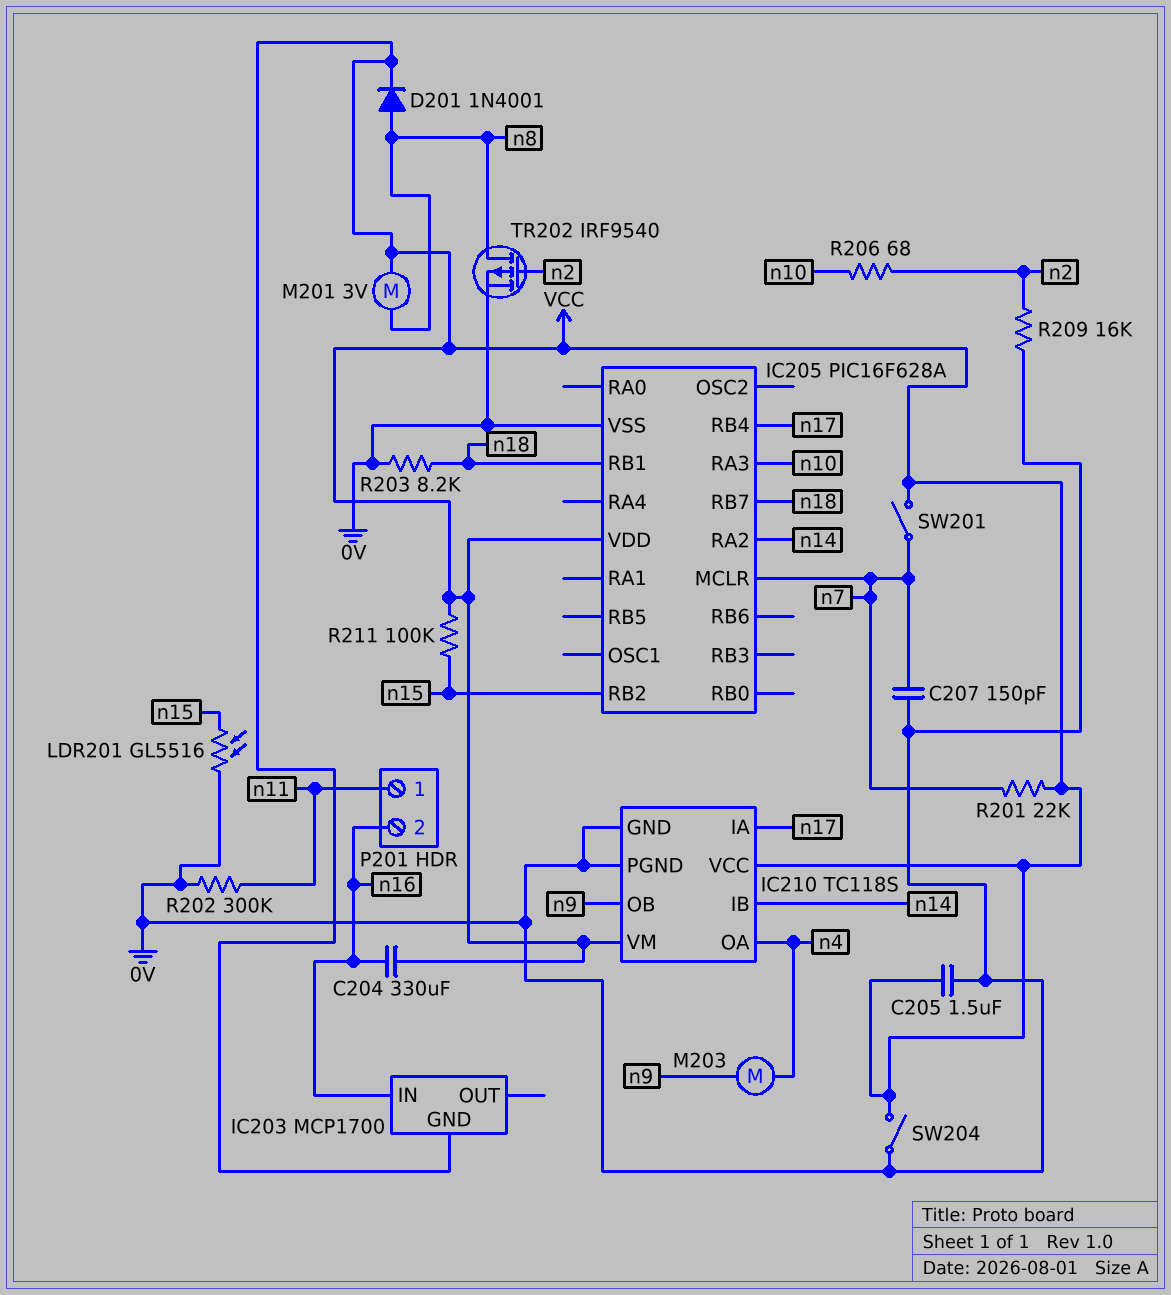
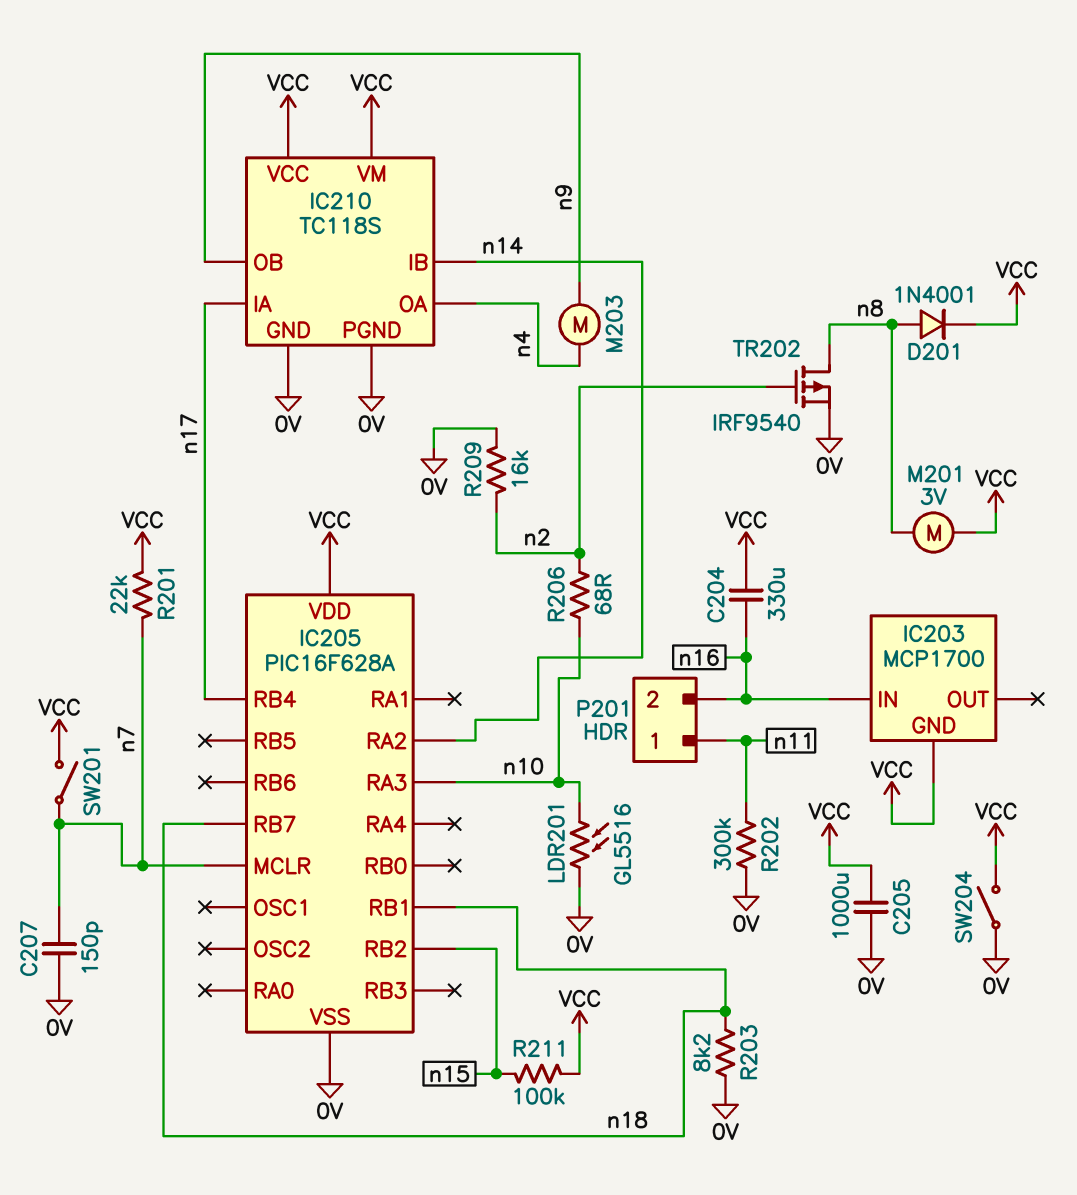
C205: 1.5uF (0V, VCC) -> 1000uF (0V, VCC)
LDR201: GL5516 (0V, n15) -> GL5516 (0V, n10)

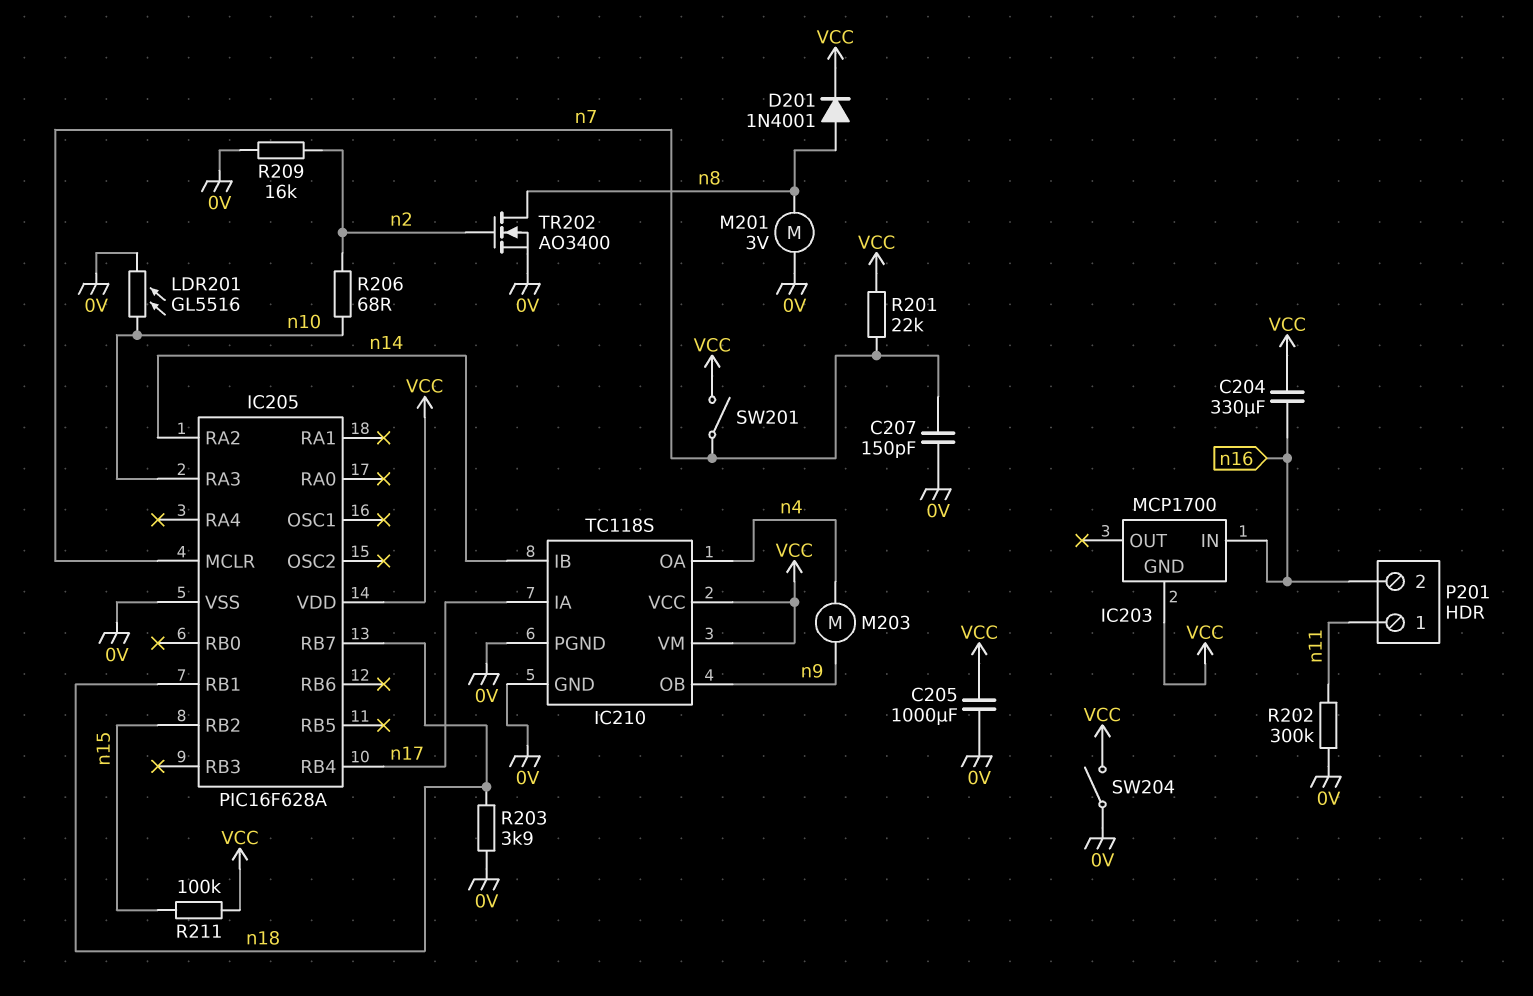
M201: motor 3V (VCC, n8) -> motor 3V (0V, n8)
R203: 8.2k (0V, n18) -> 3.9k (0V, n18)
TR202: PMOS IRF9540 (G n2, D n8, S 0V) -> NMOS AO3400 (G n2, D n8, S 0V)

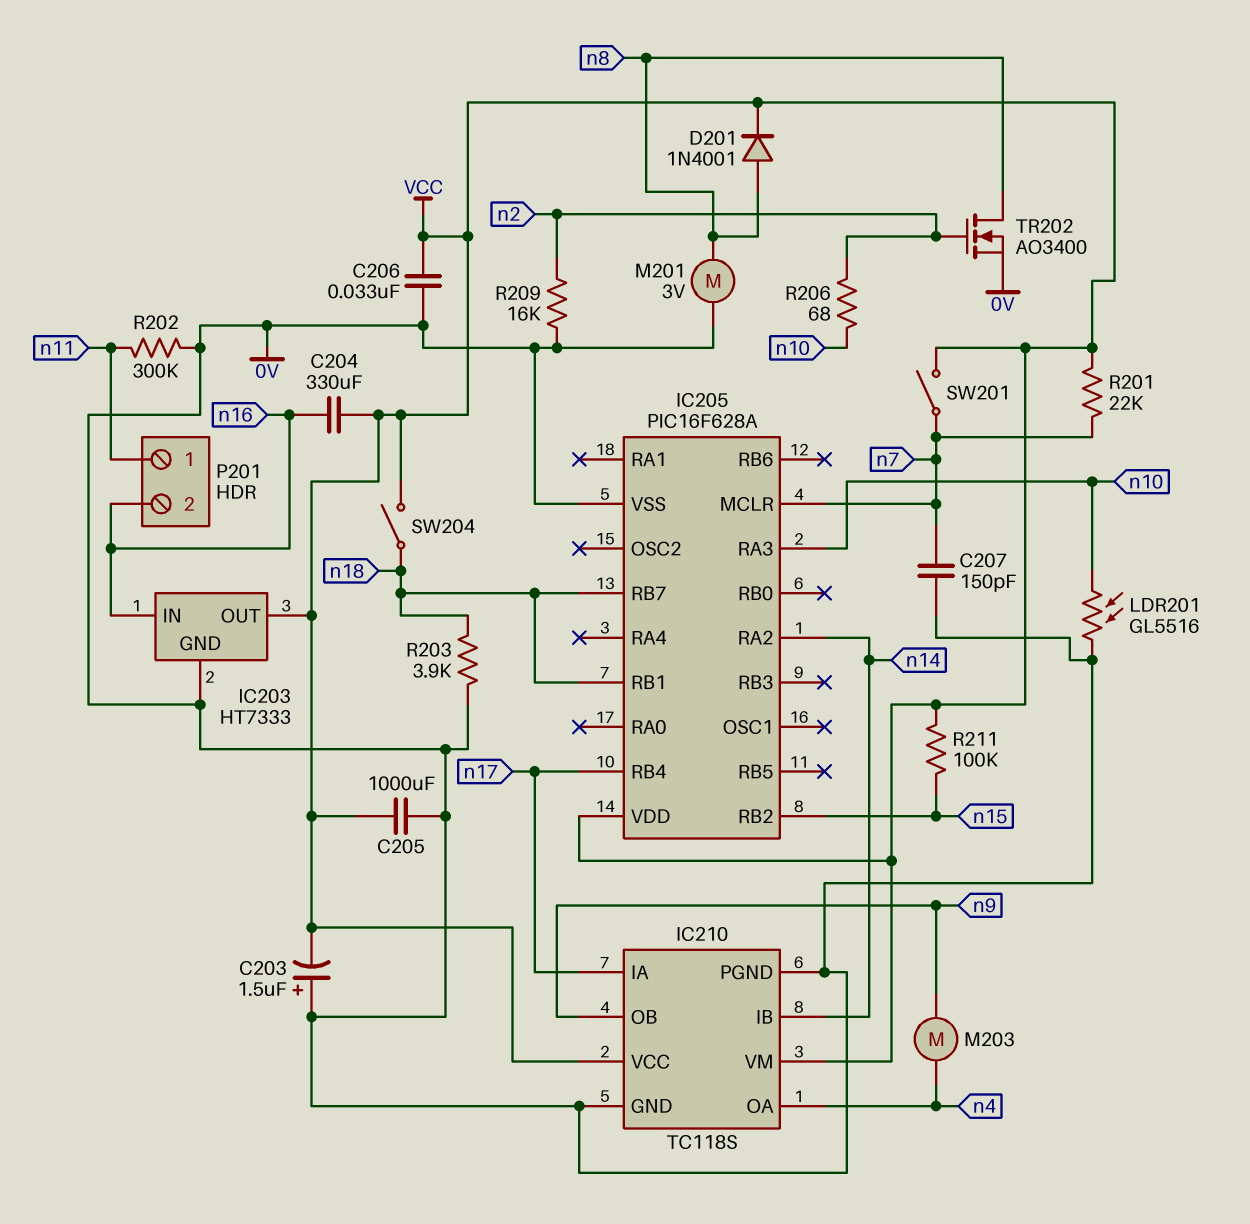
C203: none -> 1.5uF (plus 0V, minus VCC)
C206: none -> 33nF (0V, VCC)
IC203: MCP1700 -> HT7333
IC203 pin GND: VCC -> 0V
IC203 pin OUT: none -> VCC
SW204: switch (0V, VCC) -> switch (VCC, n18)

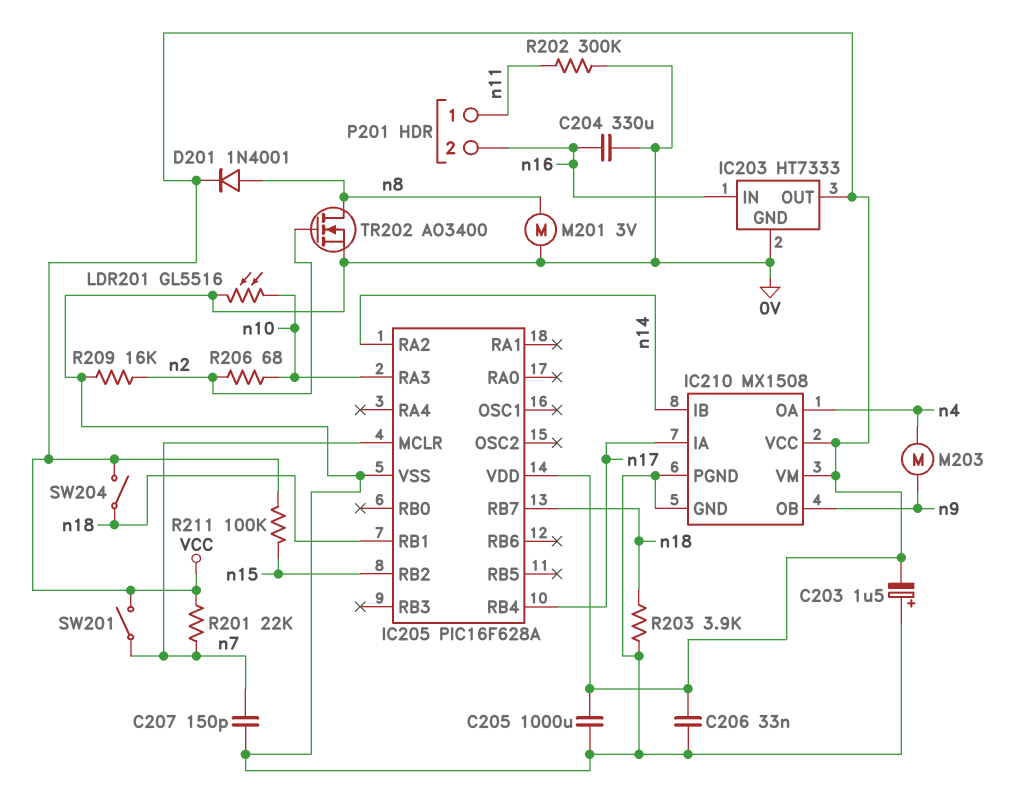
C204: 330uF (VCC, n16) -> 330uF (0V, n16)
IC210: TC118S -> MX1508

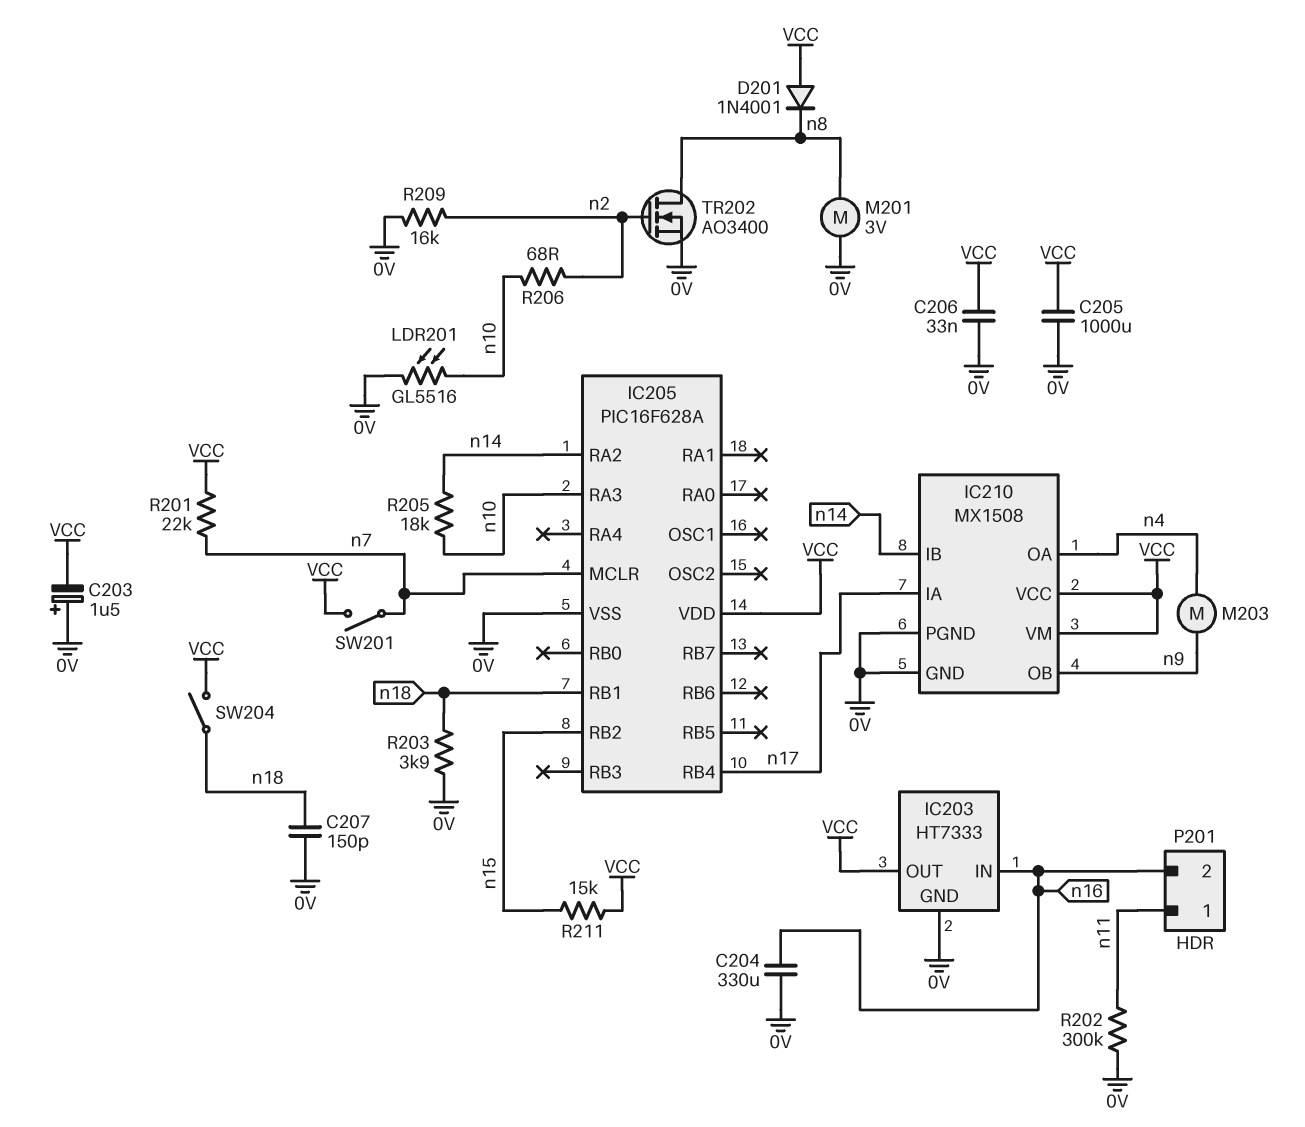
C207: 150pF (0V, n7) -> 150pF (0V, n18)
D201: diode 1N4001 (A n8, K VCC) -> diode 1N4001 (A VCC, K n8)
IC205 pin RB7: n18 -> none
R205: none -> 18k (n10, n14)
R211: 100k (VCC, n15) -> 15k (VCC, n15)

